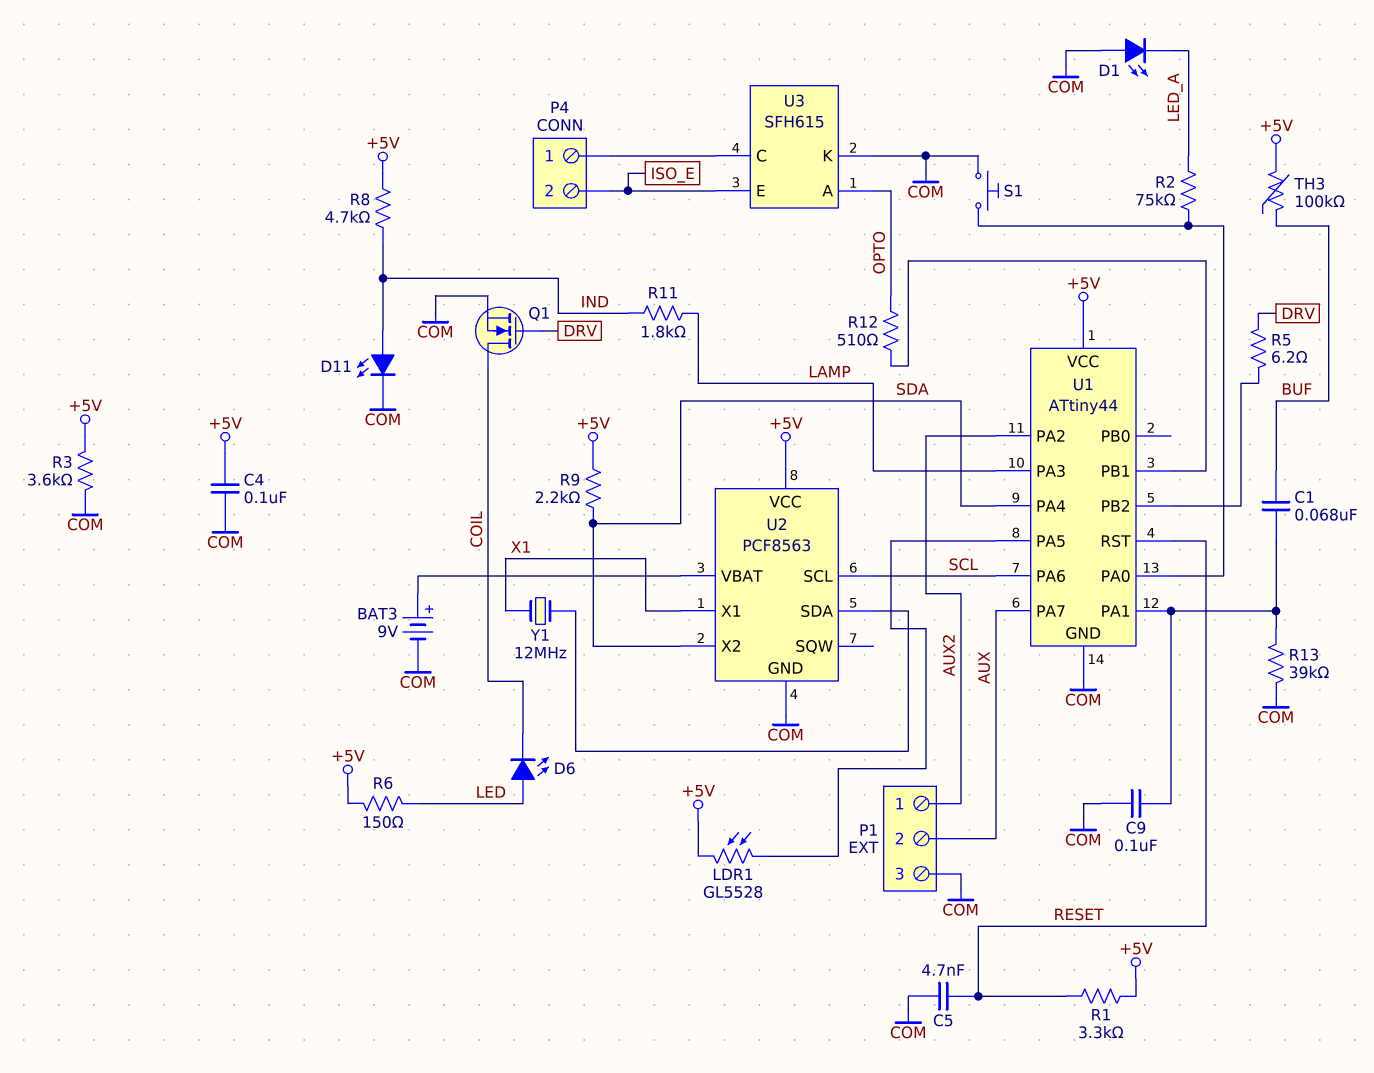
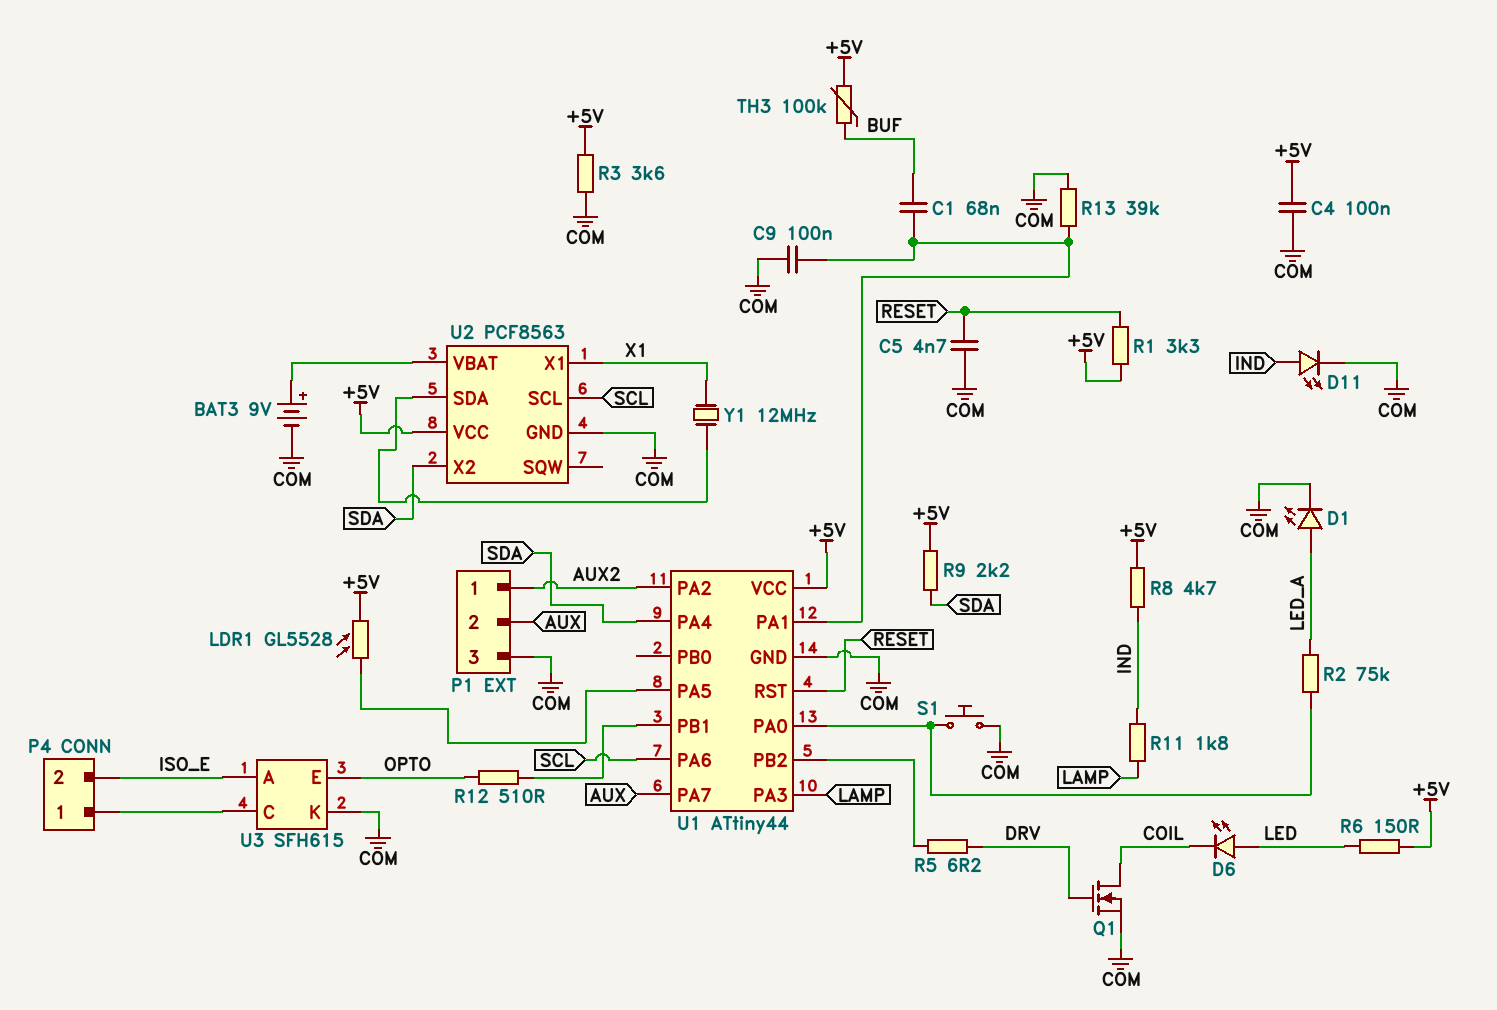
D1: LED (A COM, K LED_A) -> LED (A LED_A, K COM)
U3 pin A: OPTO -> ISO_E
U3 pin E: ISO_E -> OPTO

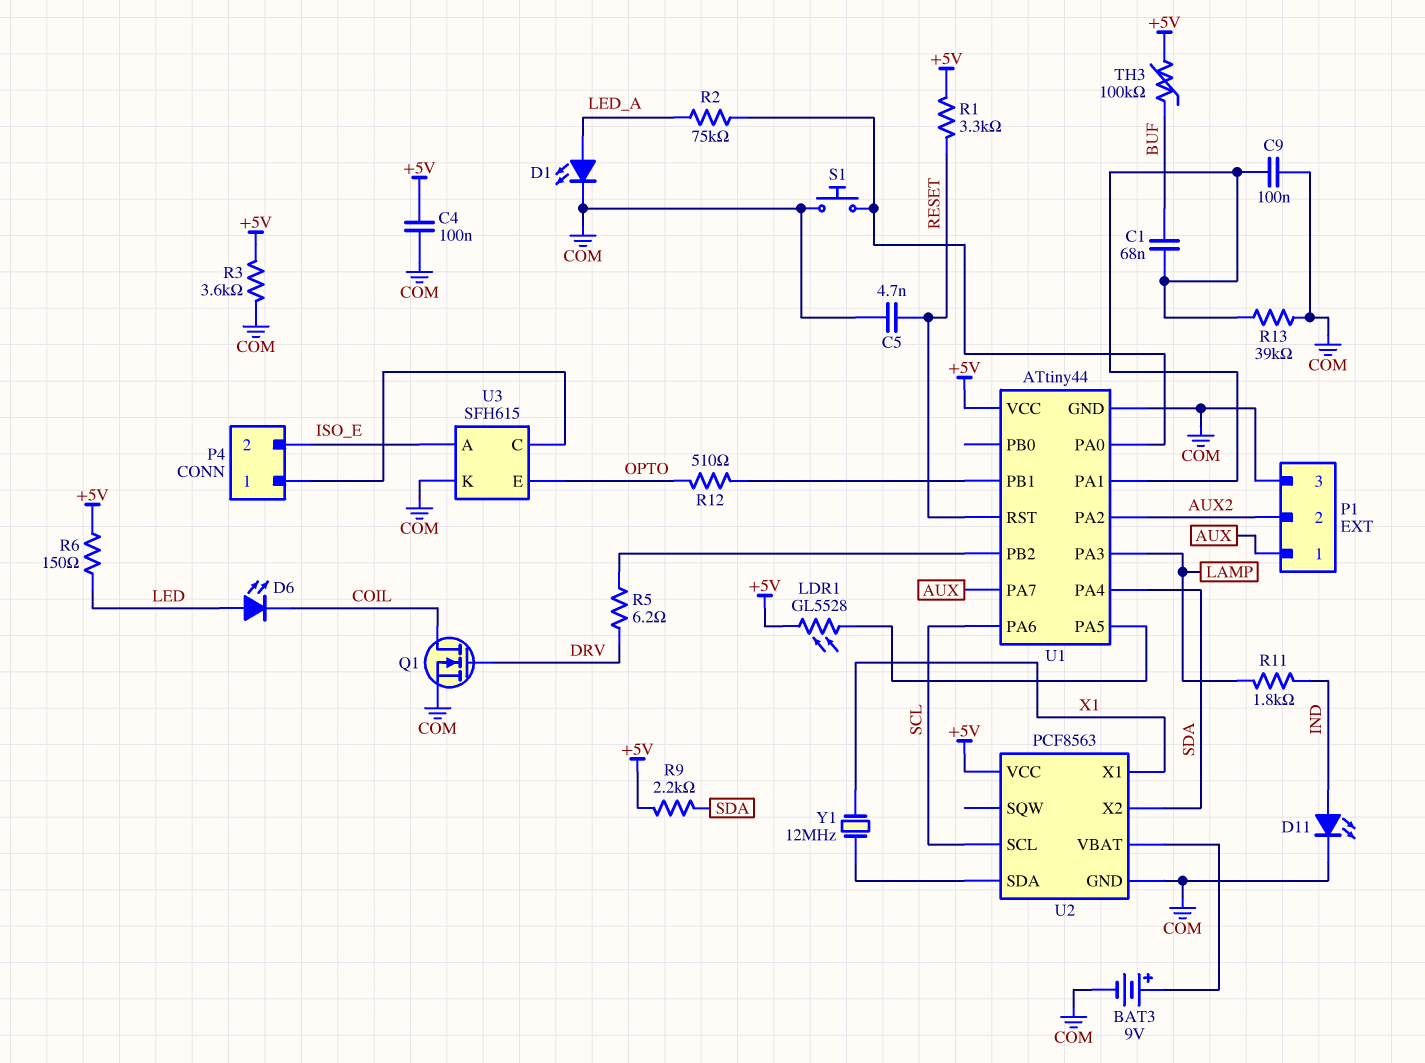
P1 pin 1: AUX2 -> AUX
P1 pin 2: AUX -> AUX2
R8: 4.7k (+5V, IND) -> none

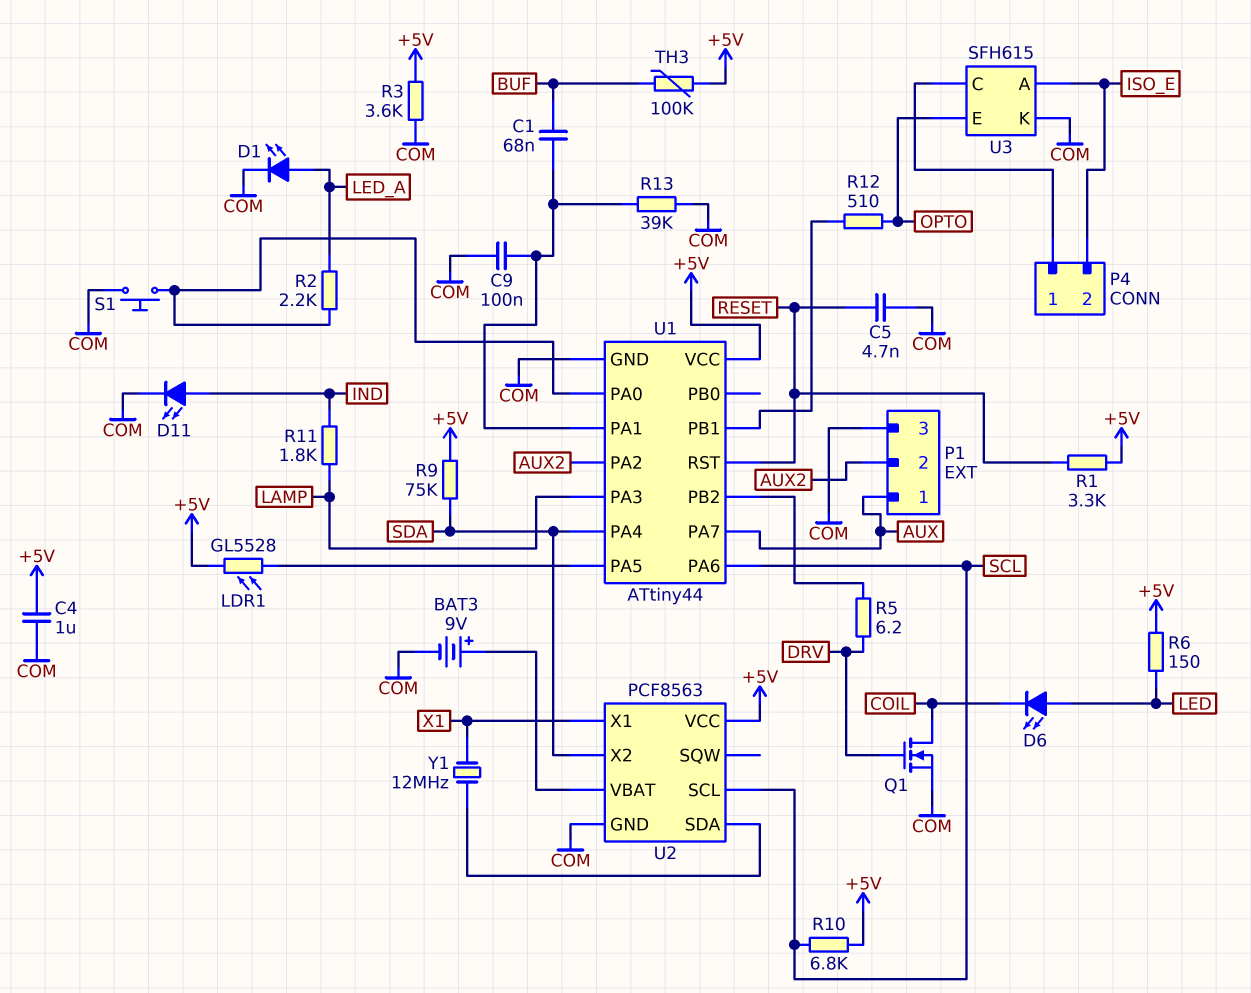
C4: 100nF (+5V, COM) -> 1uF (+5V, COM)
R2: 75k (LED_A, U1/PA0) -> 2.2k (LED_A, U1/PA0)
R9: 2.2k (+5V, SDA) -> 75k (+5V, SDA)
R10: none -> 6.8k (+5V, SCL)

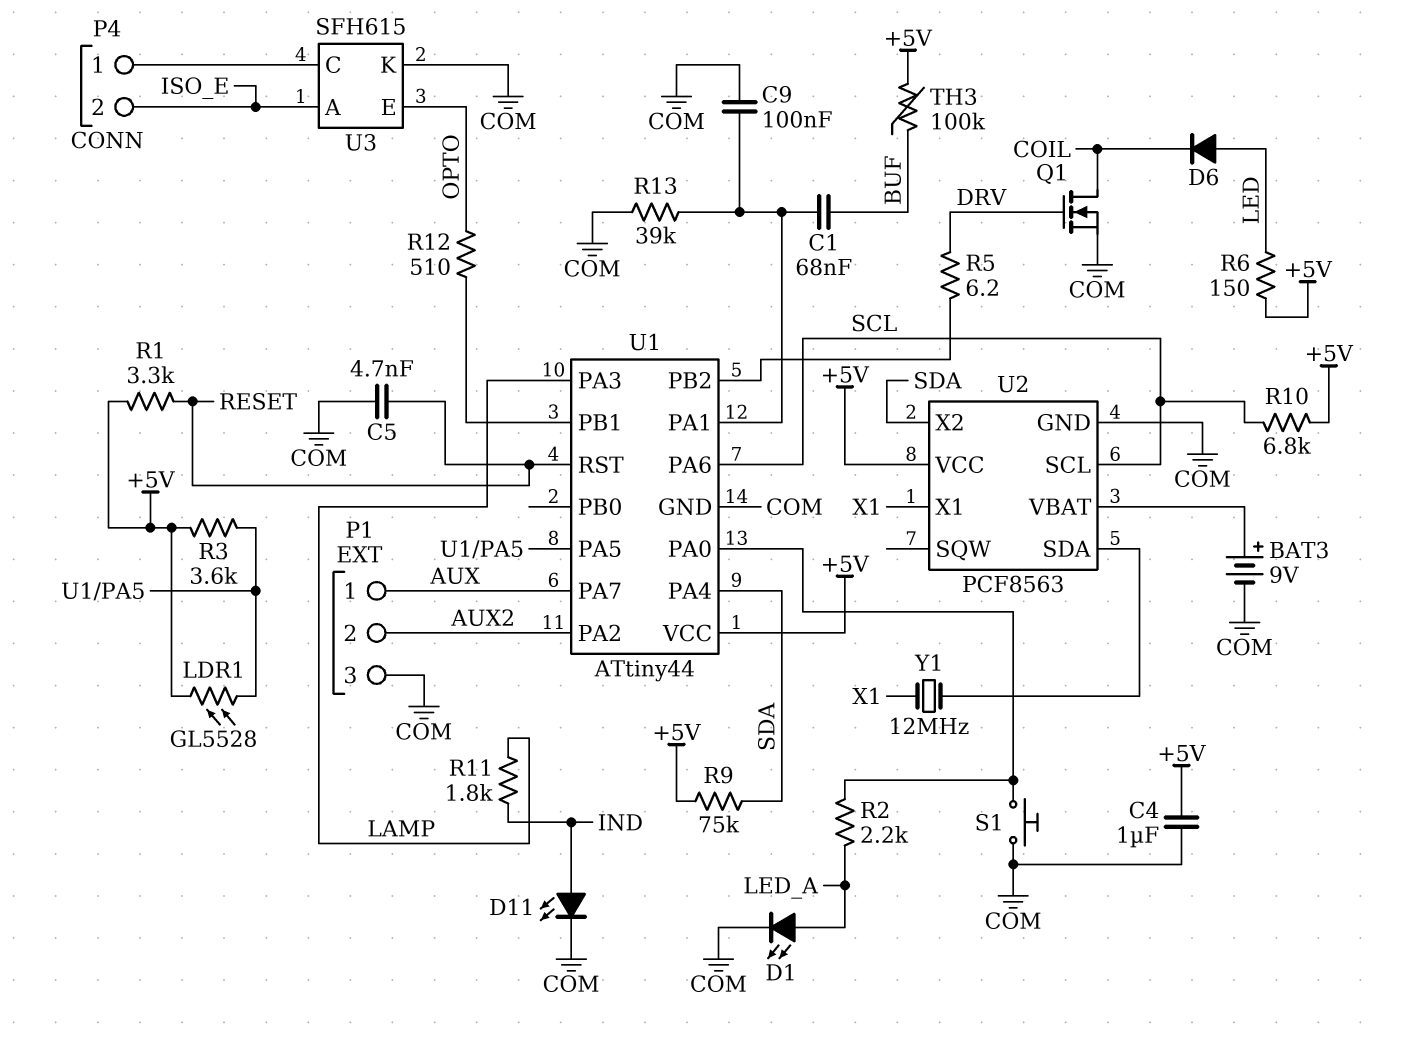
D6: LED (A LED, K COIL) -> diode (A LED, K COIL)
R3: 3.6k (+5V, COM) -> 3.6k (+5V, U1/PA5)

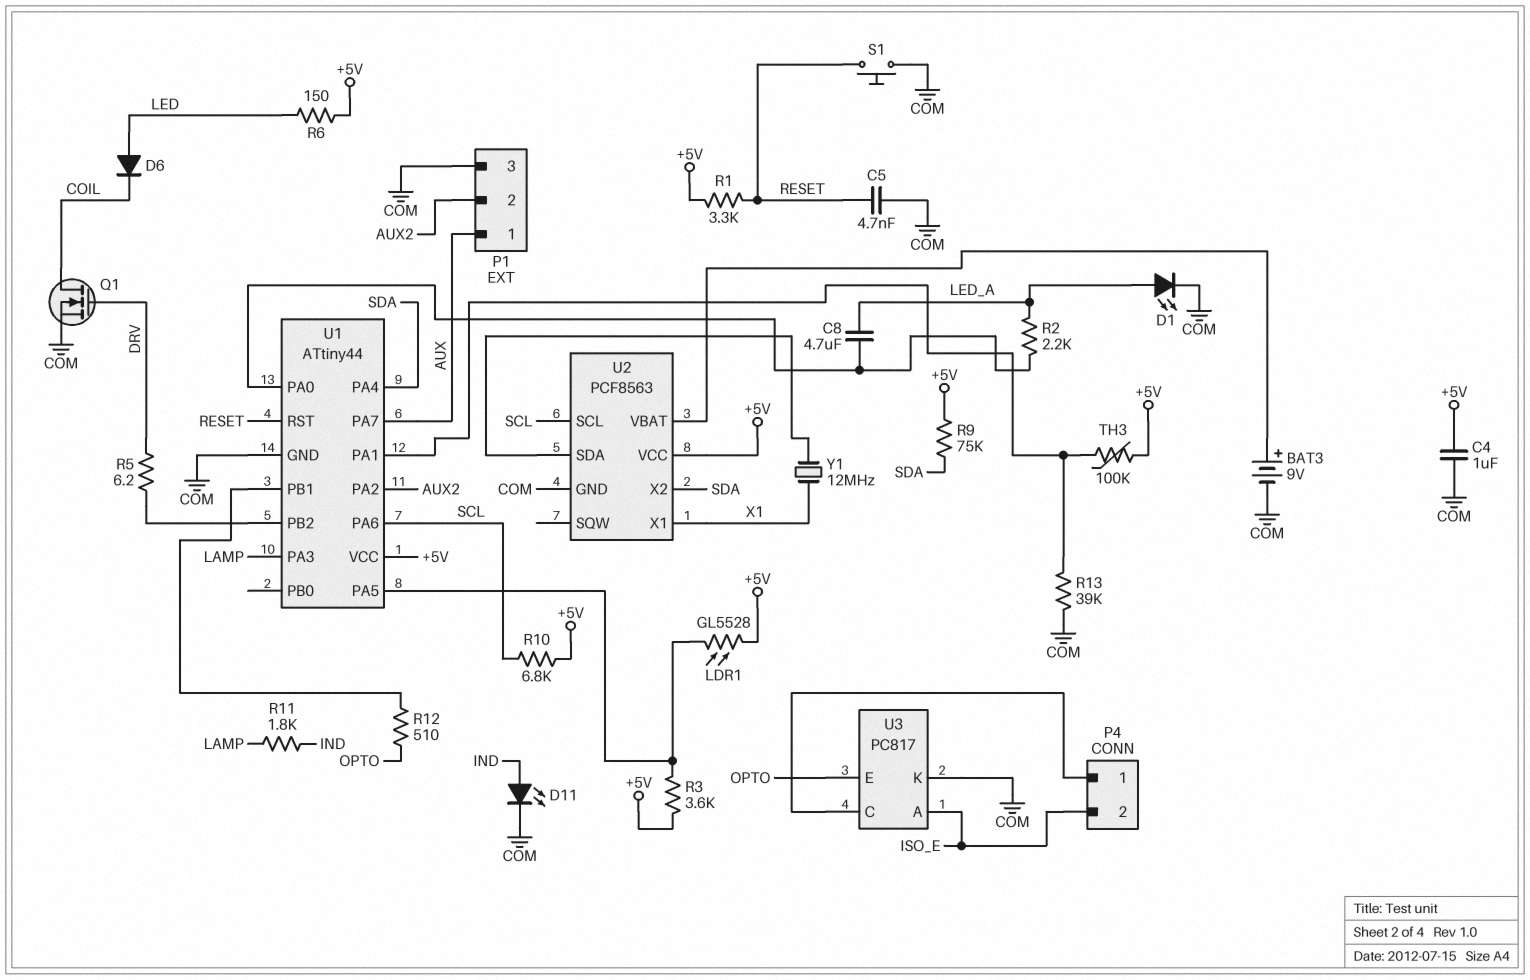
C1: 68nF (BUF, U1/PA1) -> none
C8: none -> 4.7uF (LED_A, U1/PA0)
C9: 100nF (COM, U1/PA1) -> none
S1: button (COM, U1/PA0) -> button (COM, RESET)
TH3: 100k (+5V, BUF) -> 100k (+5V, U1/PA1)
U3: SFH615 -> PC817

